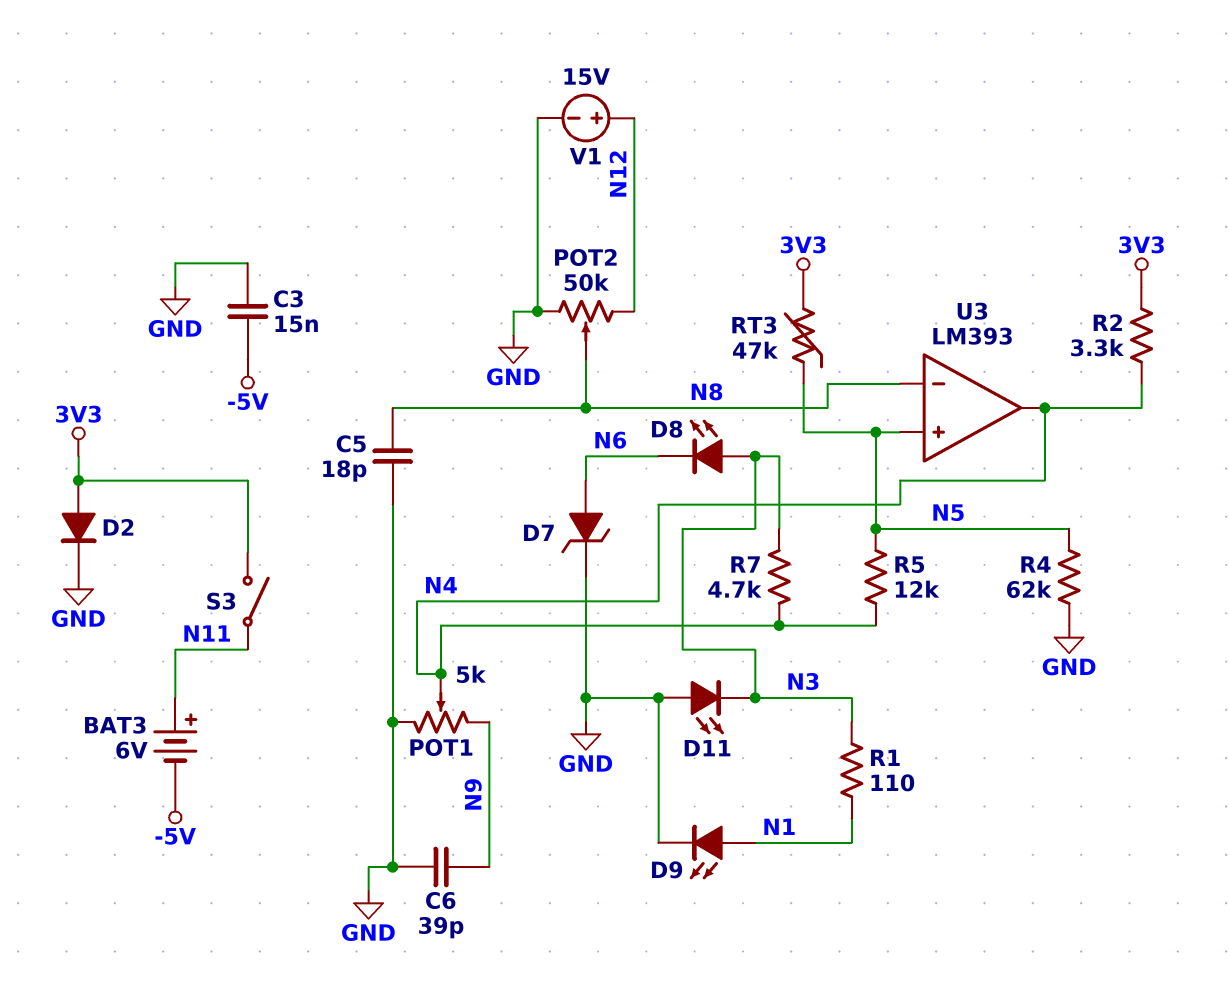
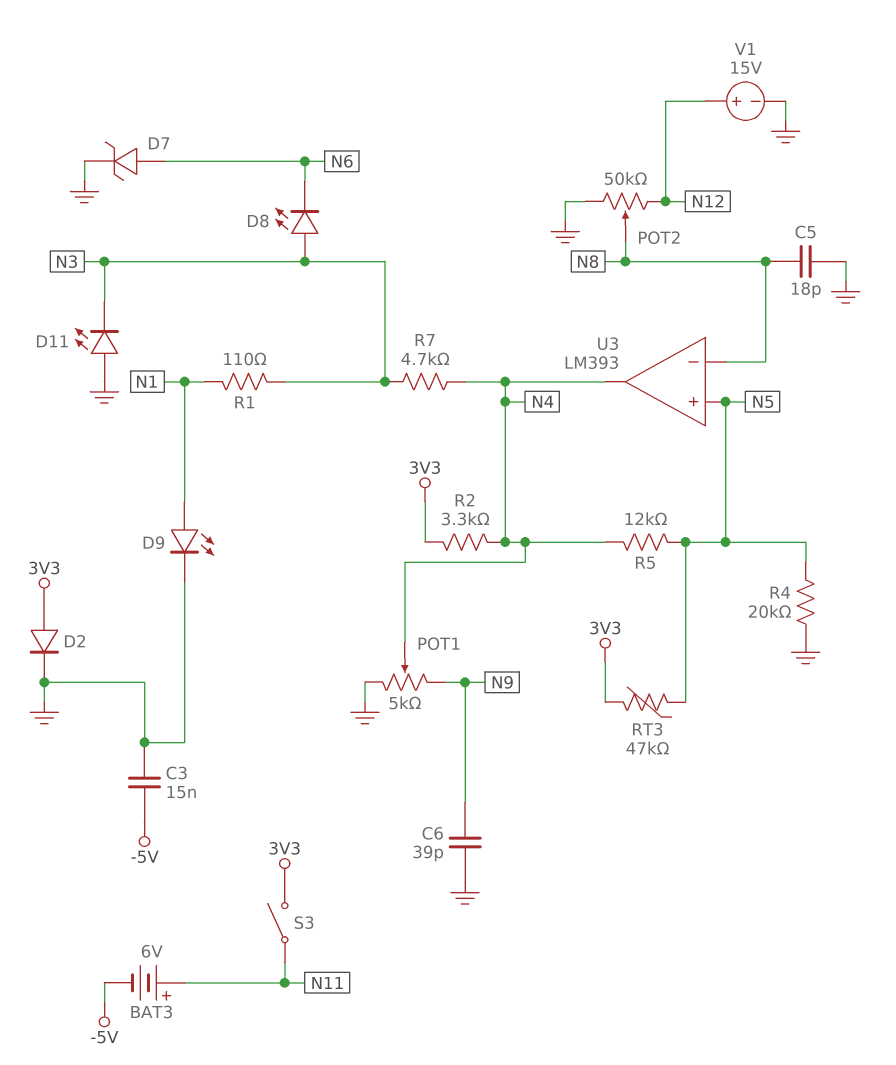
R4: 62k (GND, N5) -> 20k (GND, N5)

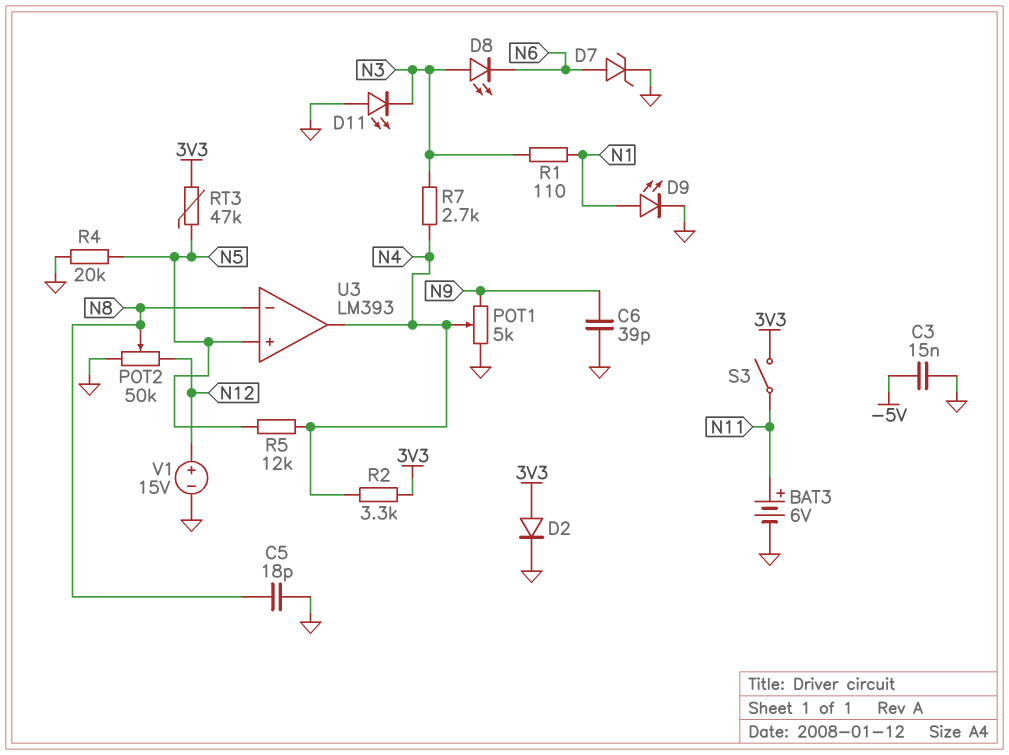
BAT3: 6V (plus N11, minus -5V) -> 6V (plus N11, minus GND)
R7: 4.7k (N3, N4) -> 2.7k (N3, N4)

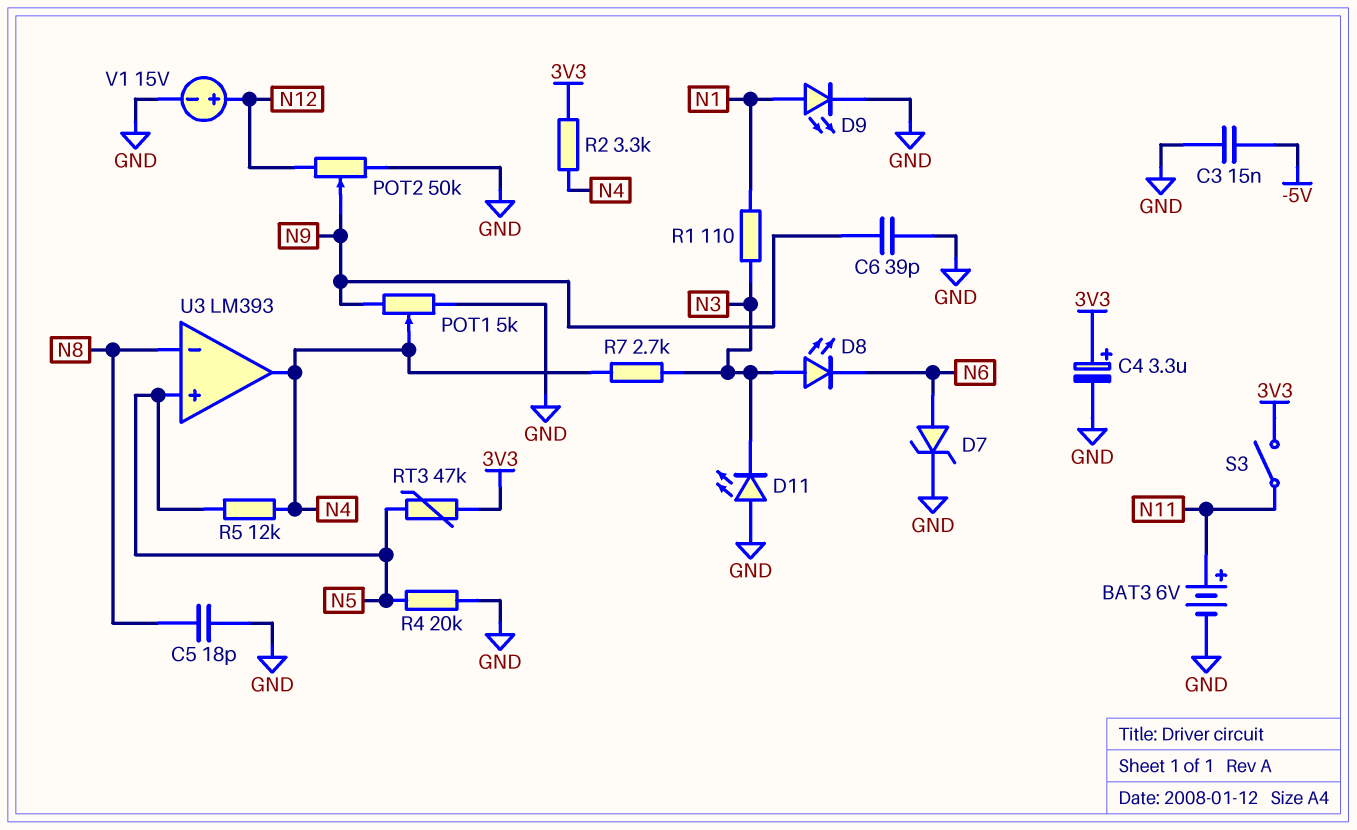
C4: none -> 3.3uF (plus 3V3, minus GND)
D2: diode (A 3V3, K GND) -> none
POT2: 50k (GND, N12, wiper N8) -> 50k (GND, N12, wiper N9)

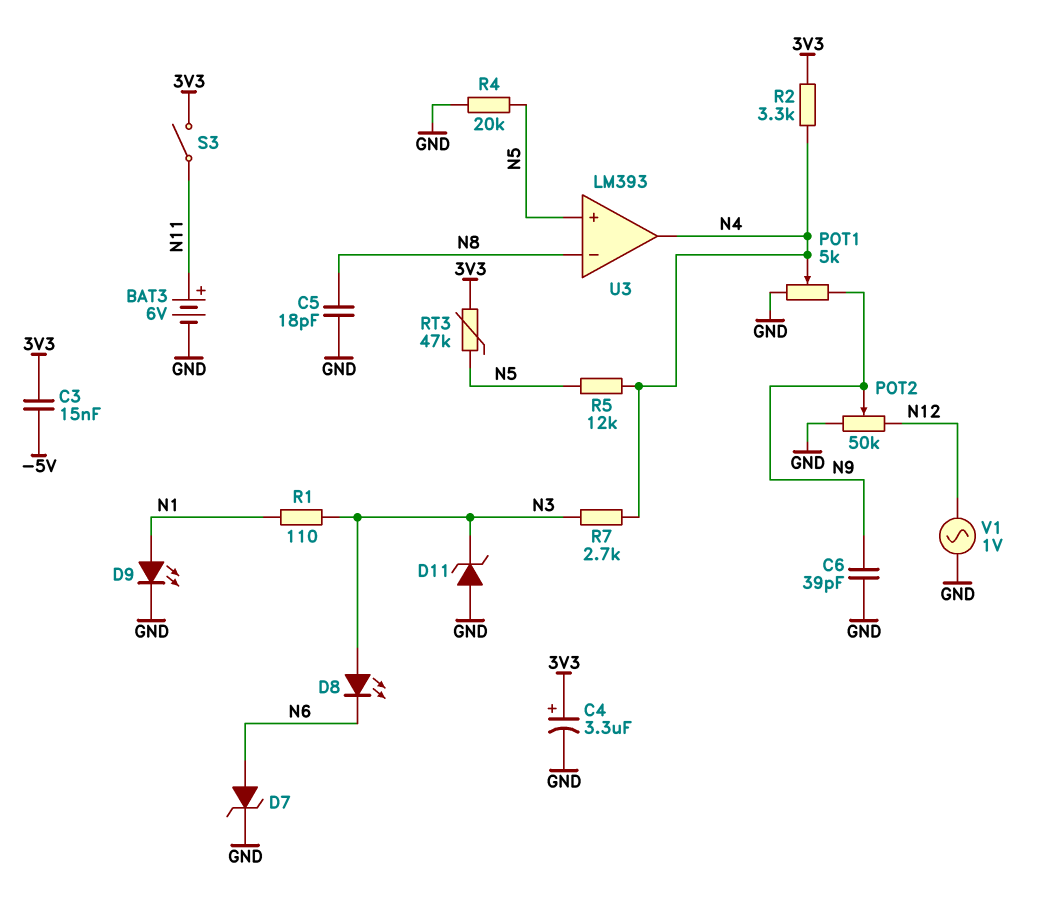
C3: 15nF (-5V, GND) -> 15nF (-5V, 3V3)
D11: LED (A GND, K N3) -> zener (A GND, K N3)
V1: 15V (plus N12, minus GND) -> AC 1V (GND, N12)

